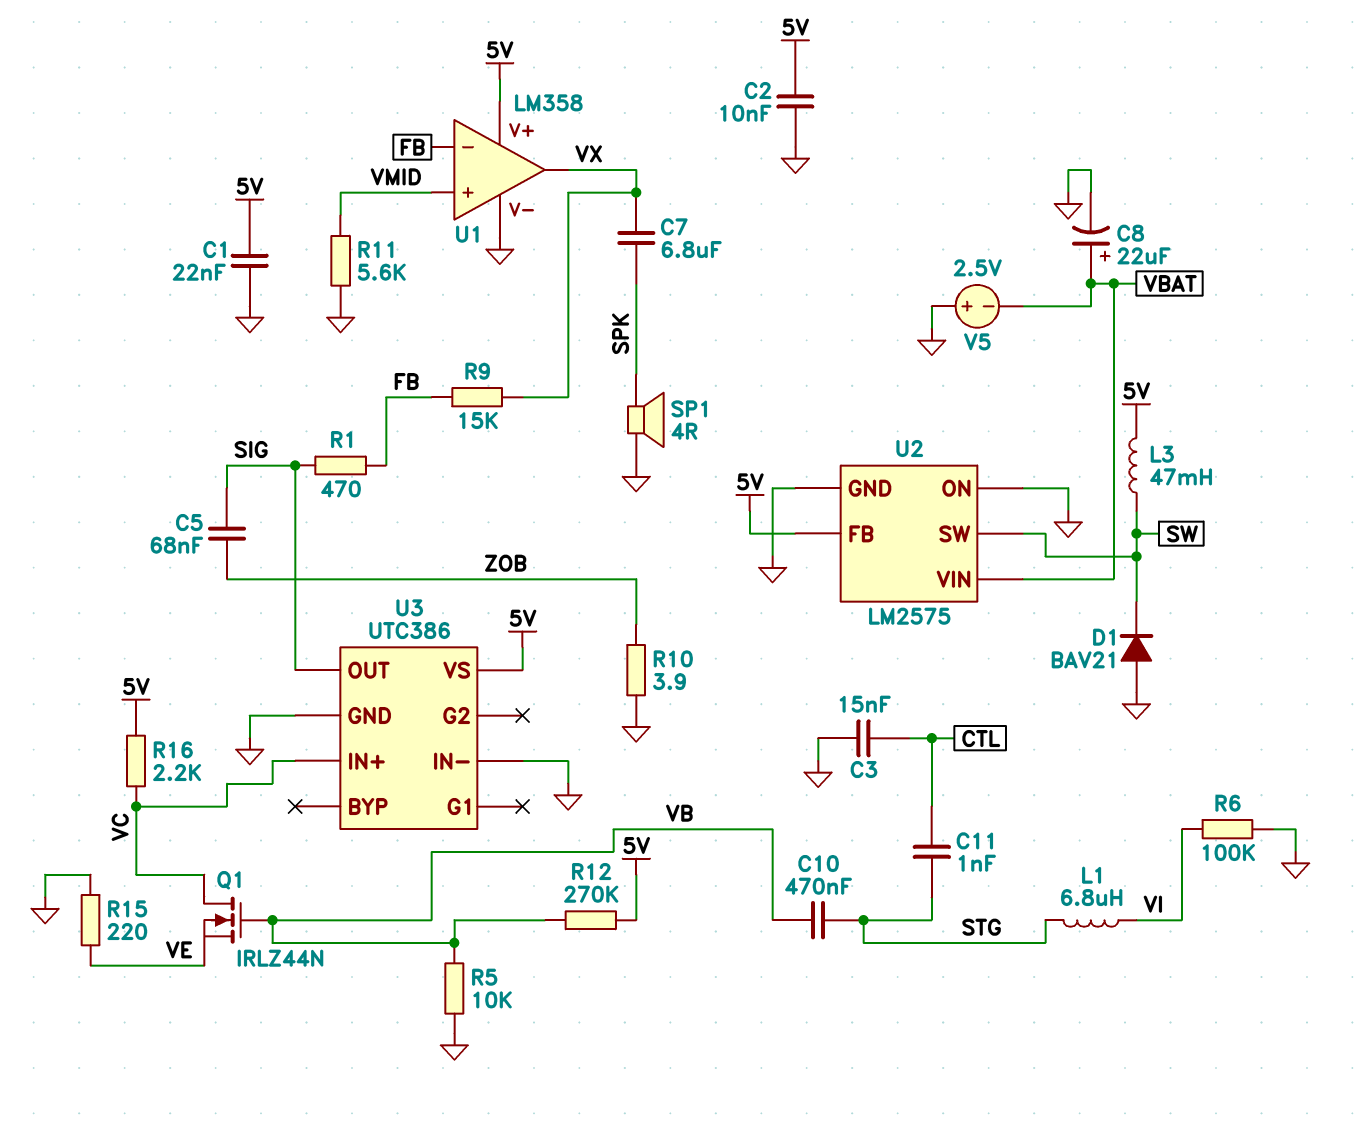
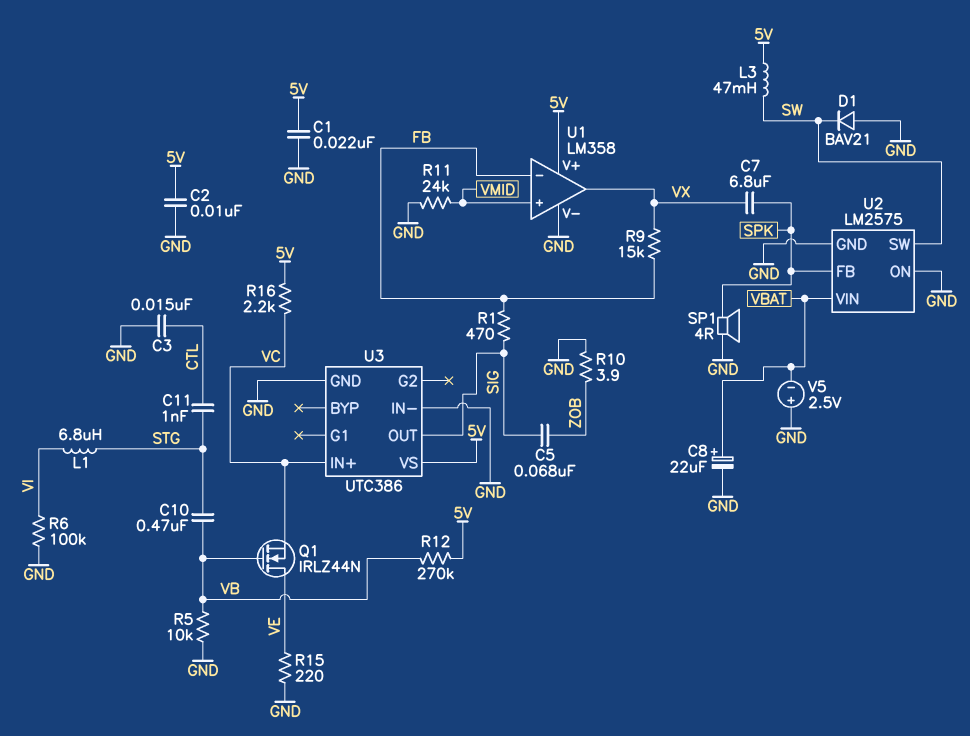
Q1: NMOS IRLZ44N (G VB, D VC, S VE) -> NMOS IRLZ44N (G VB, D VE, S VC)
R11: 5.6k (GND, VMID) -> 24k (GND, VMID)
U2 pin FB: 5V -> SPK

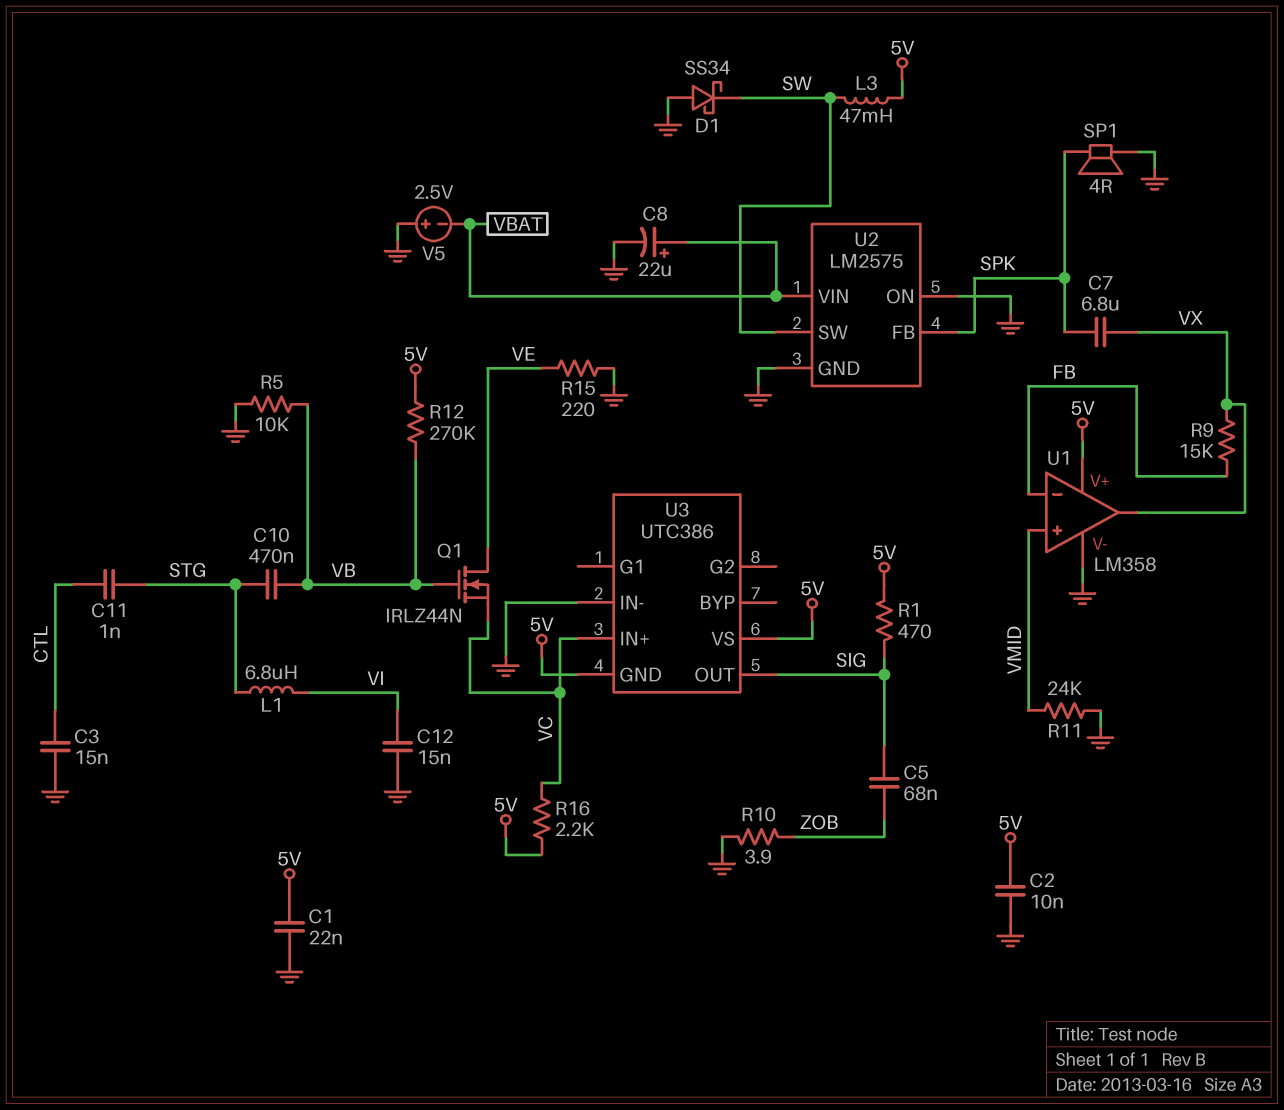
C12: none -> 15nF (GND, VI)
D1: diode BAV21 (A GND, K SW) -> schottky SS34 (A GND, K SW)
R1: 470 (FB, SIG) -> 470 (5V, SIG)
R6: 100k (GND, VI) -> none
U3 pin GND: GND -> 5V

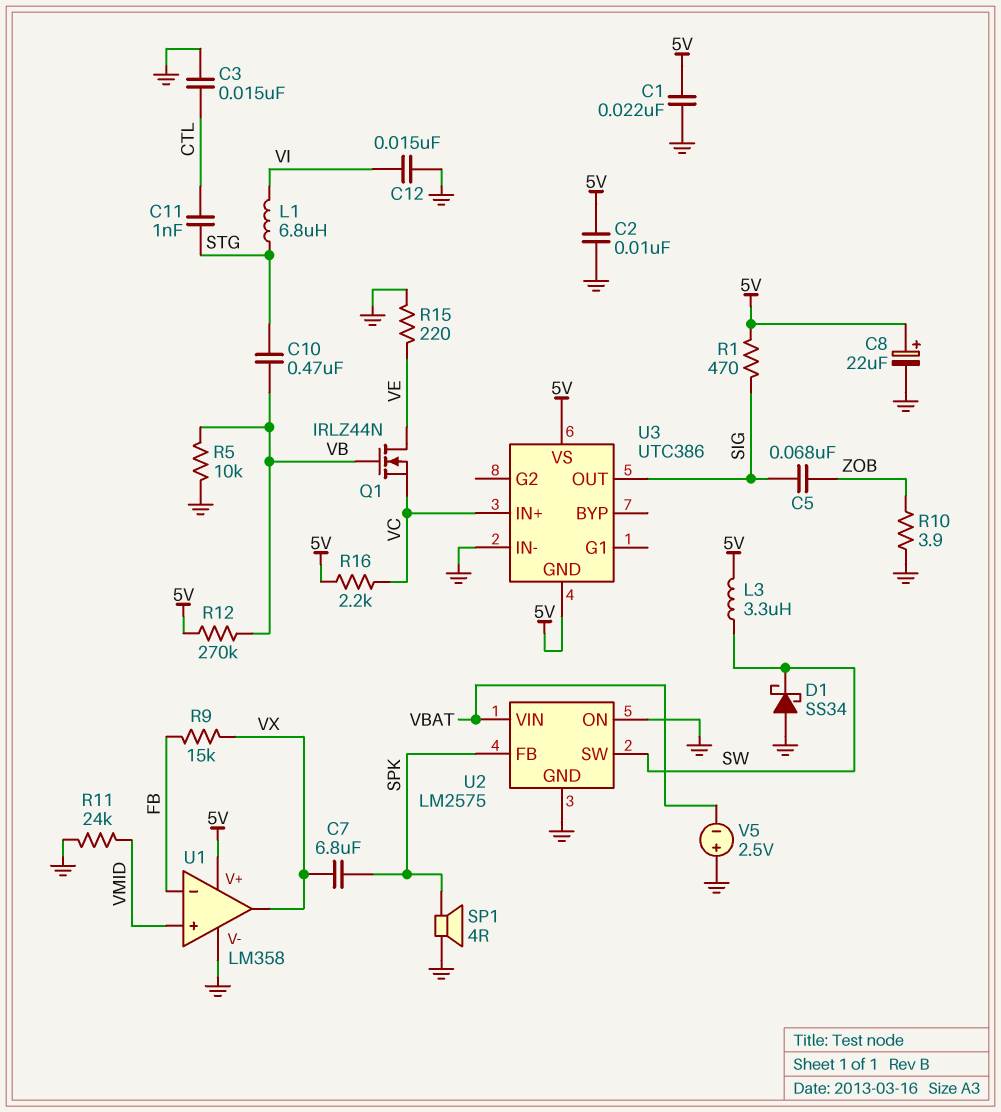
C8: 22uF (plus VBAT, minus GND) -> 22uF (plus 5V, minus GND)
L3: 47mH (5V, SW) -> 3.3uH (5V, SW)

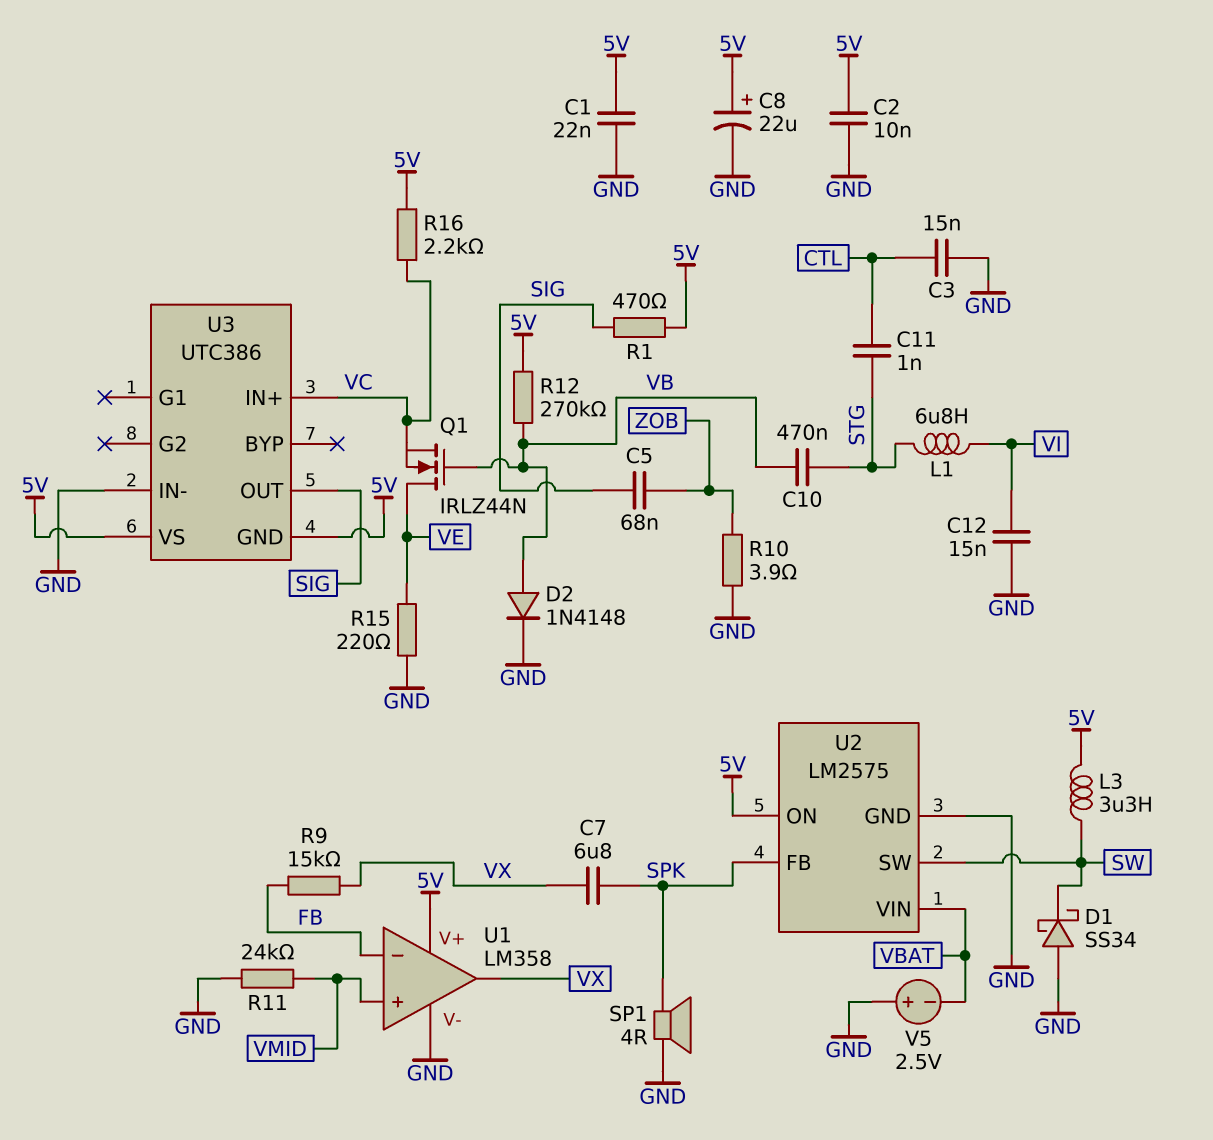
D2: none -> diode 1N4148 (A VB, K GND)
R5: 10k (GND, VB) -> none
U2 pin ON: GND -> 5V

